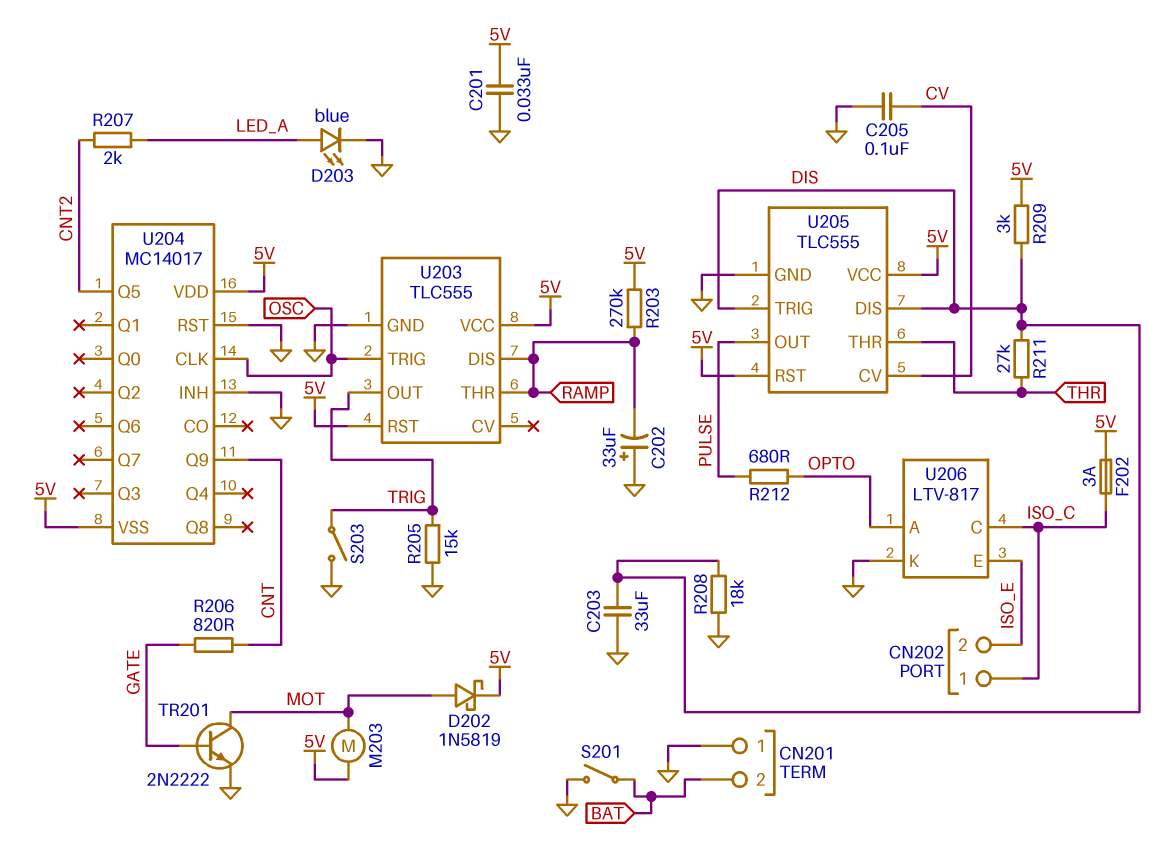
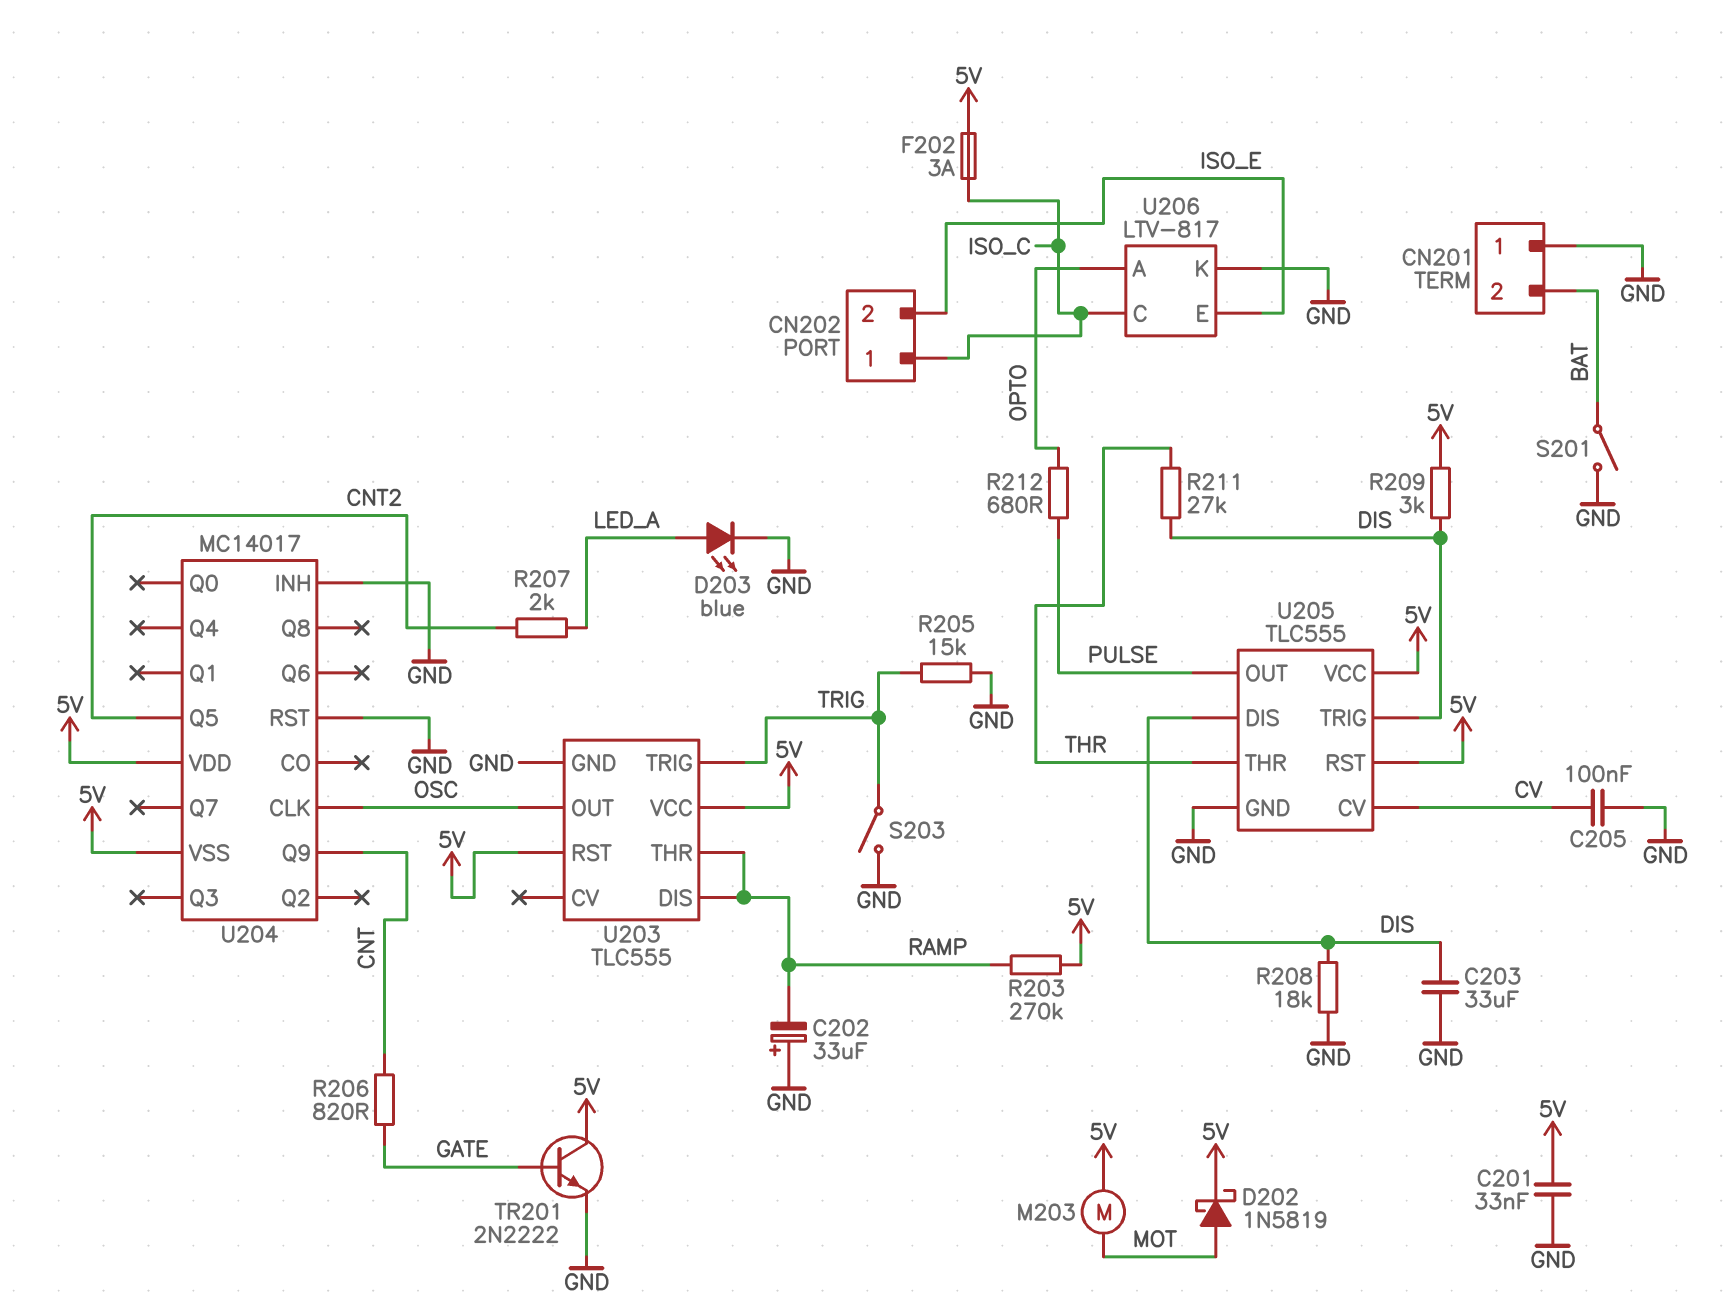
TR201: NPN 2N2222 (B GATE, C MOT, E GND) -> NPN 2N2222 (B GATE, C 5V, E GND)
U203 pin OUT: TRIG -> OSC
U203 pin TRIG: OSC -> TRIG

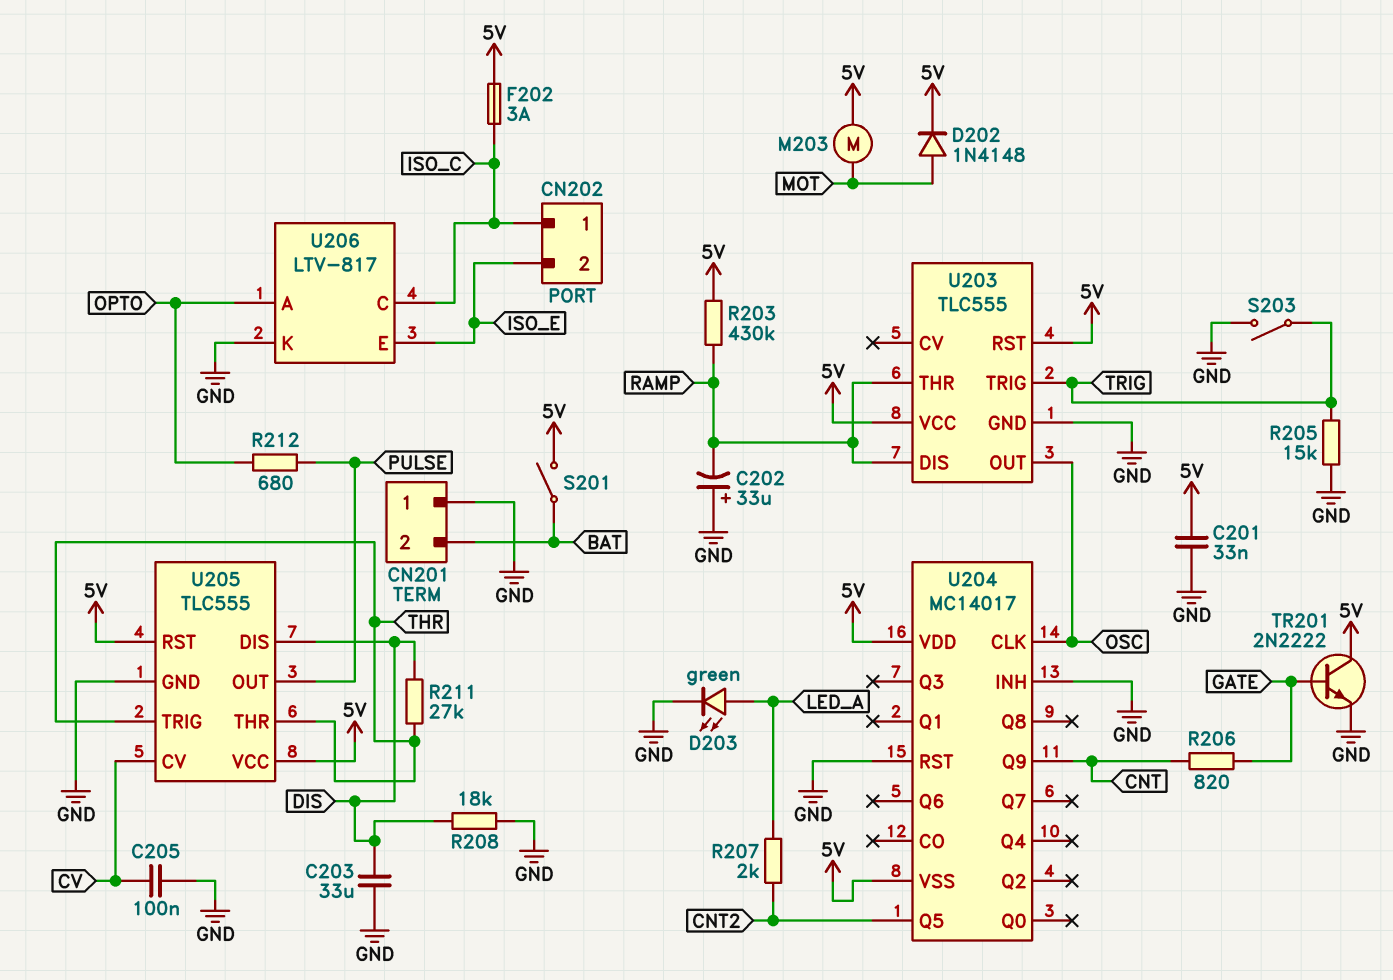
D202: schottky 1N5819 (A MOT, K 5V) -> diode 1N4148 (A MOT, K 5V)
D203: LED blue (A LED_A, K GND) -> LED green (A LED_A, K GND)
R203: 270k (5V, RAMP) -> 430k (5V, RAMP)
R209: 3k (5V, DIS) -> none
S201: switch (BAT, GND) -> switch (5V, BAT)
U205 pin TRIG: DIS -> THR

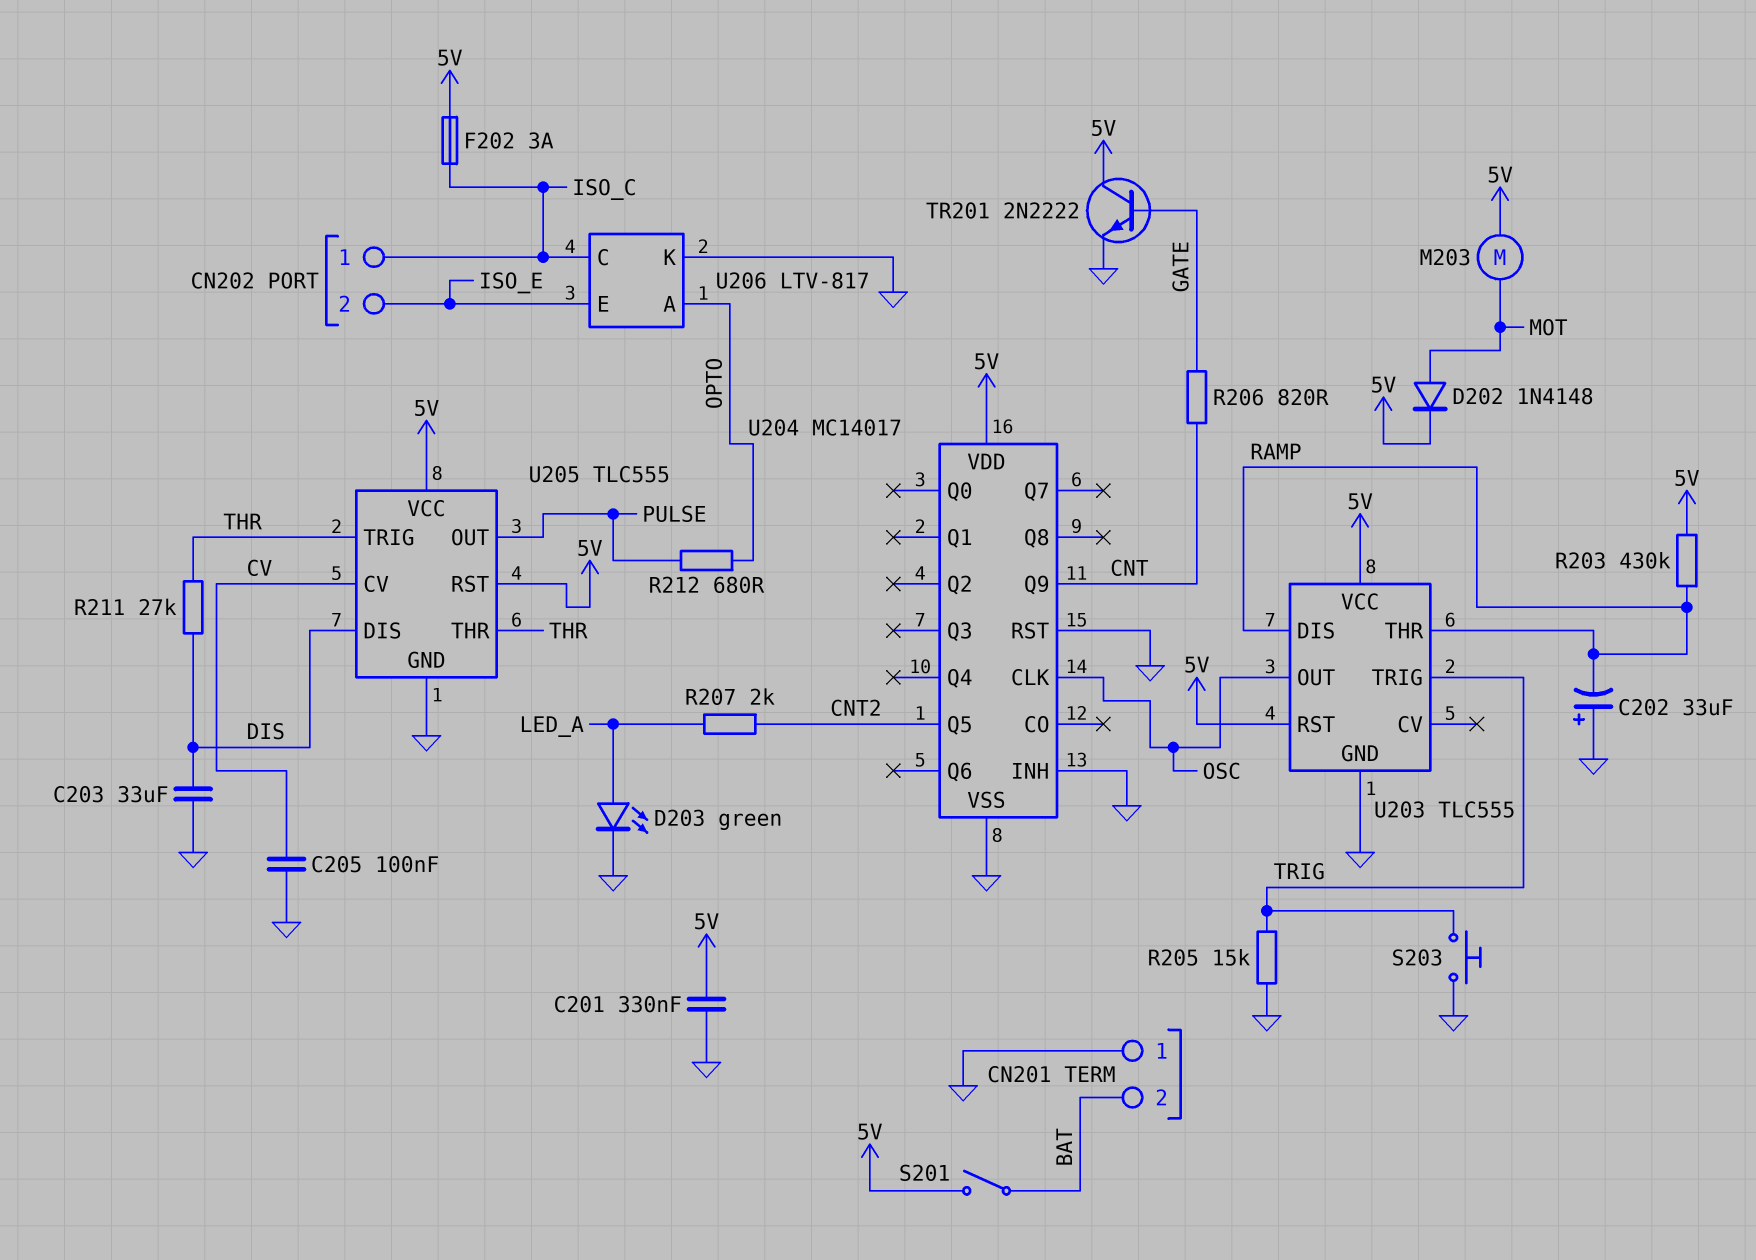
C201: 33nF (5V, GND) -> 330nF (5V, GND)
R208: 18k (DIS, GND) -> none
S203: switch (GND, TRIG) -> button (GND, TRIG)
U204 pin VSS: 5V -> GND

